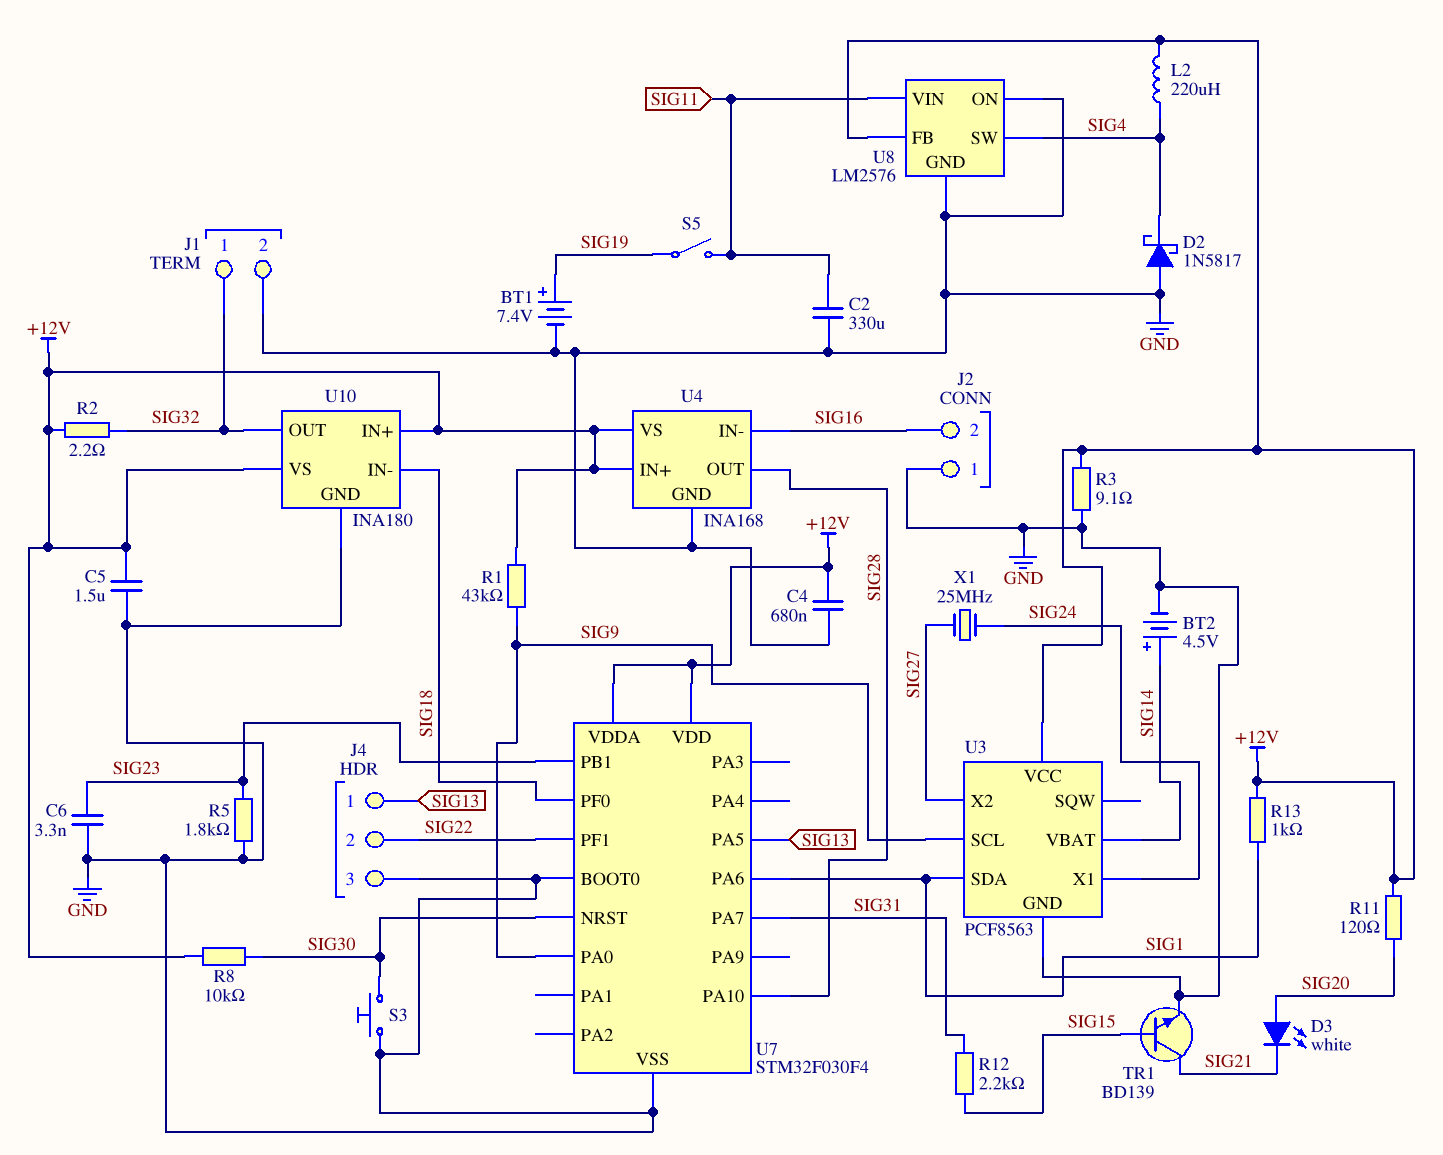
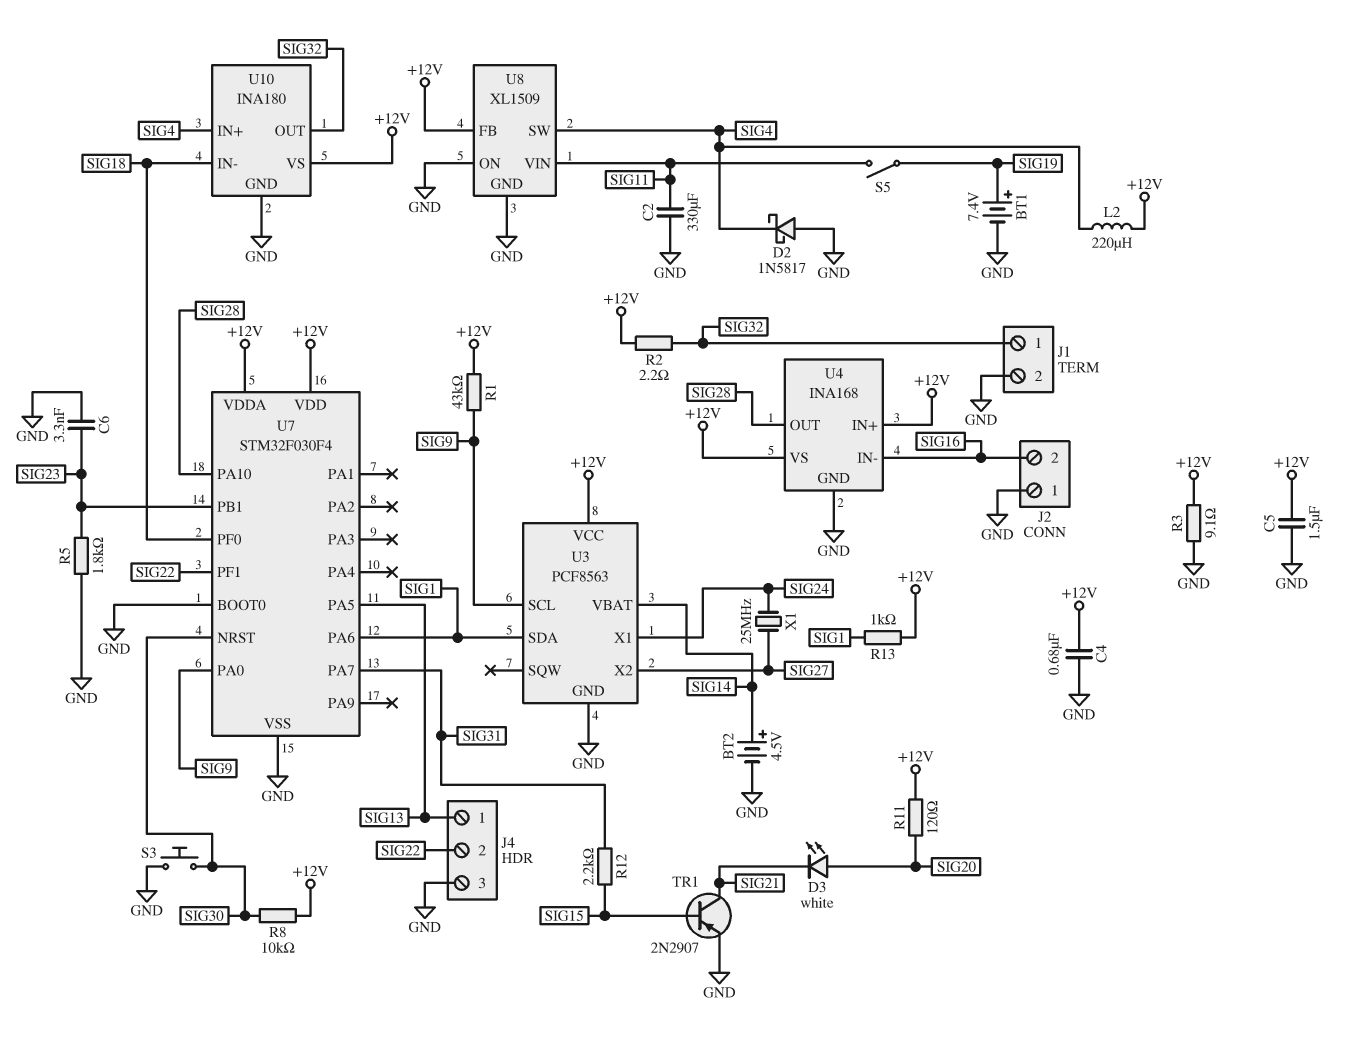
TR1: NPN BD139 (B SIG15, C SIG21, E GND) -> PNP 2N2907 (B SIG15, C SIG21, E GND)
U8: LM2576 -> XL1509
U10 pin IN+: +12V -> SIG4

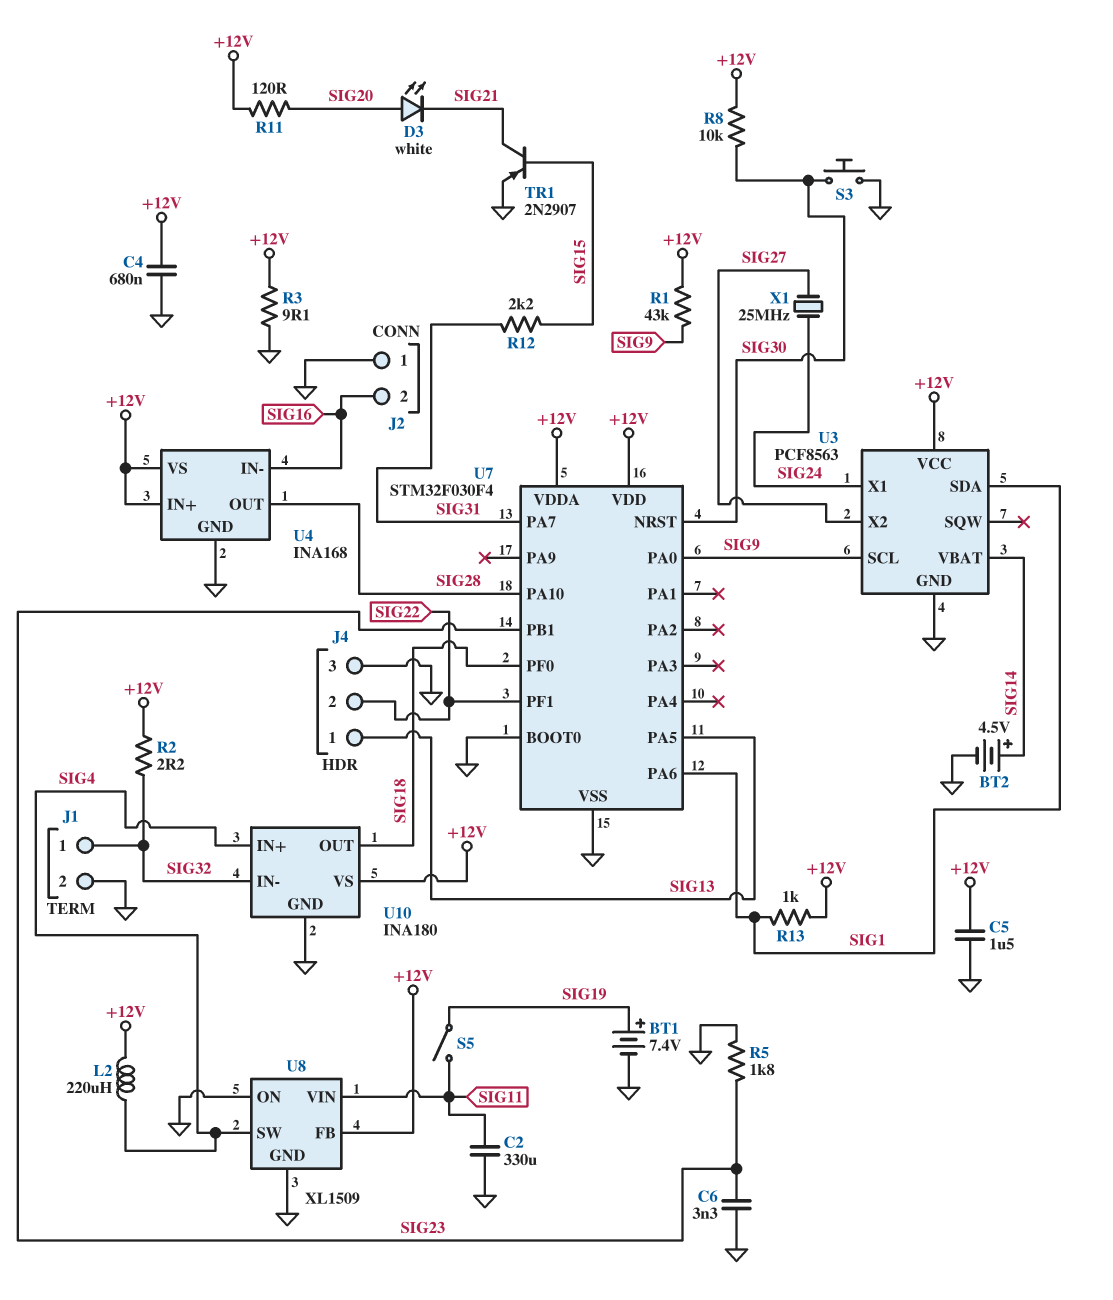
D2: schottky 1N5817 (A GND, K SIG4) -> none
U10 pin IN-: SIG18 -> SIG32
U10 pin OUT: SIG32 -> SIG18

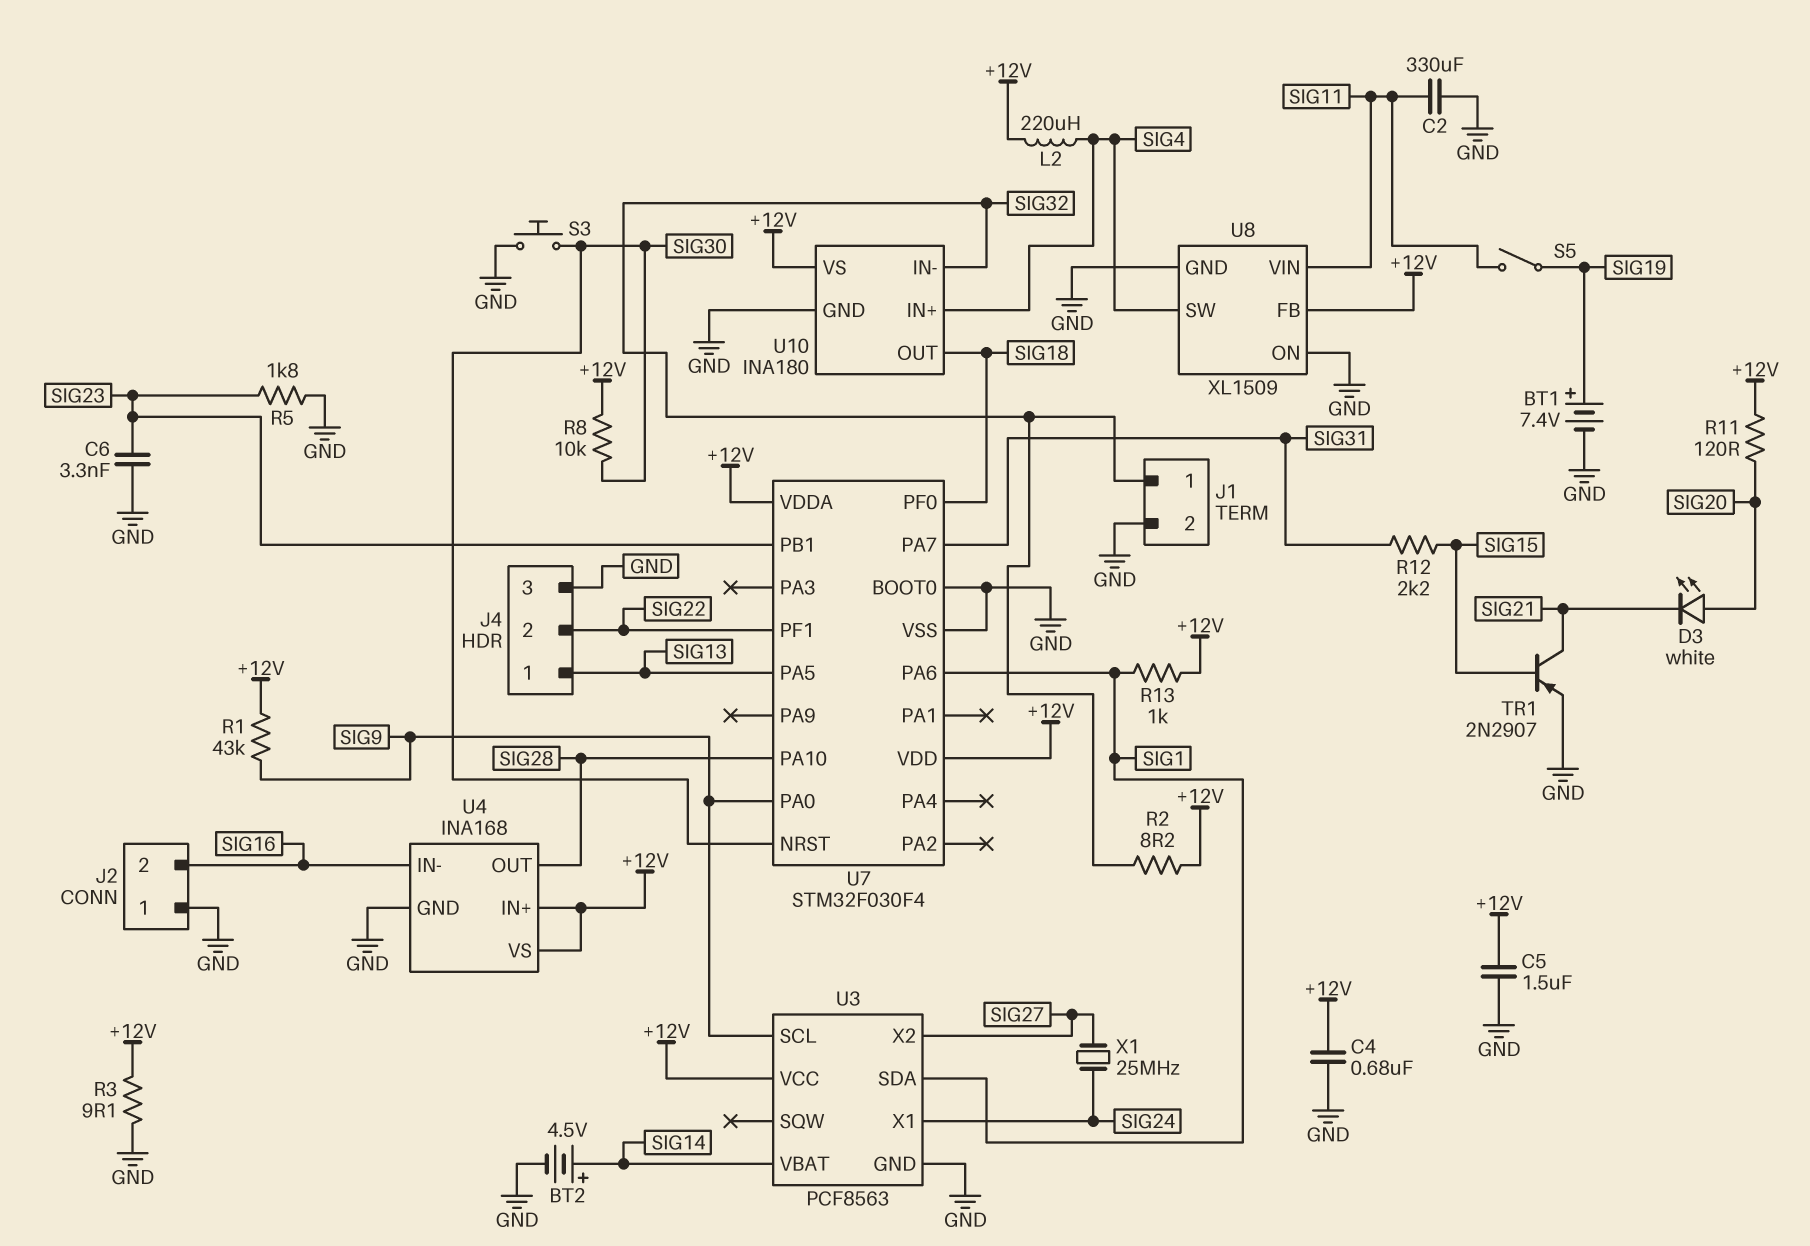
R2: 2.2 (+12V, SIG32) -> 8.2 (+12V, SIG32)

